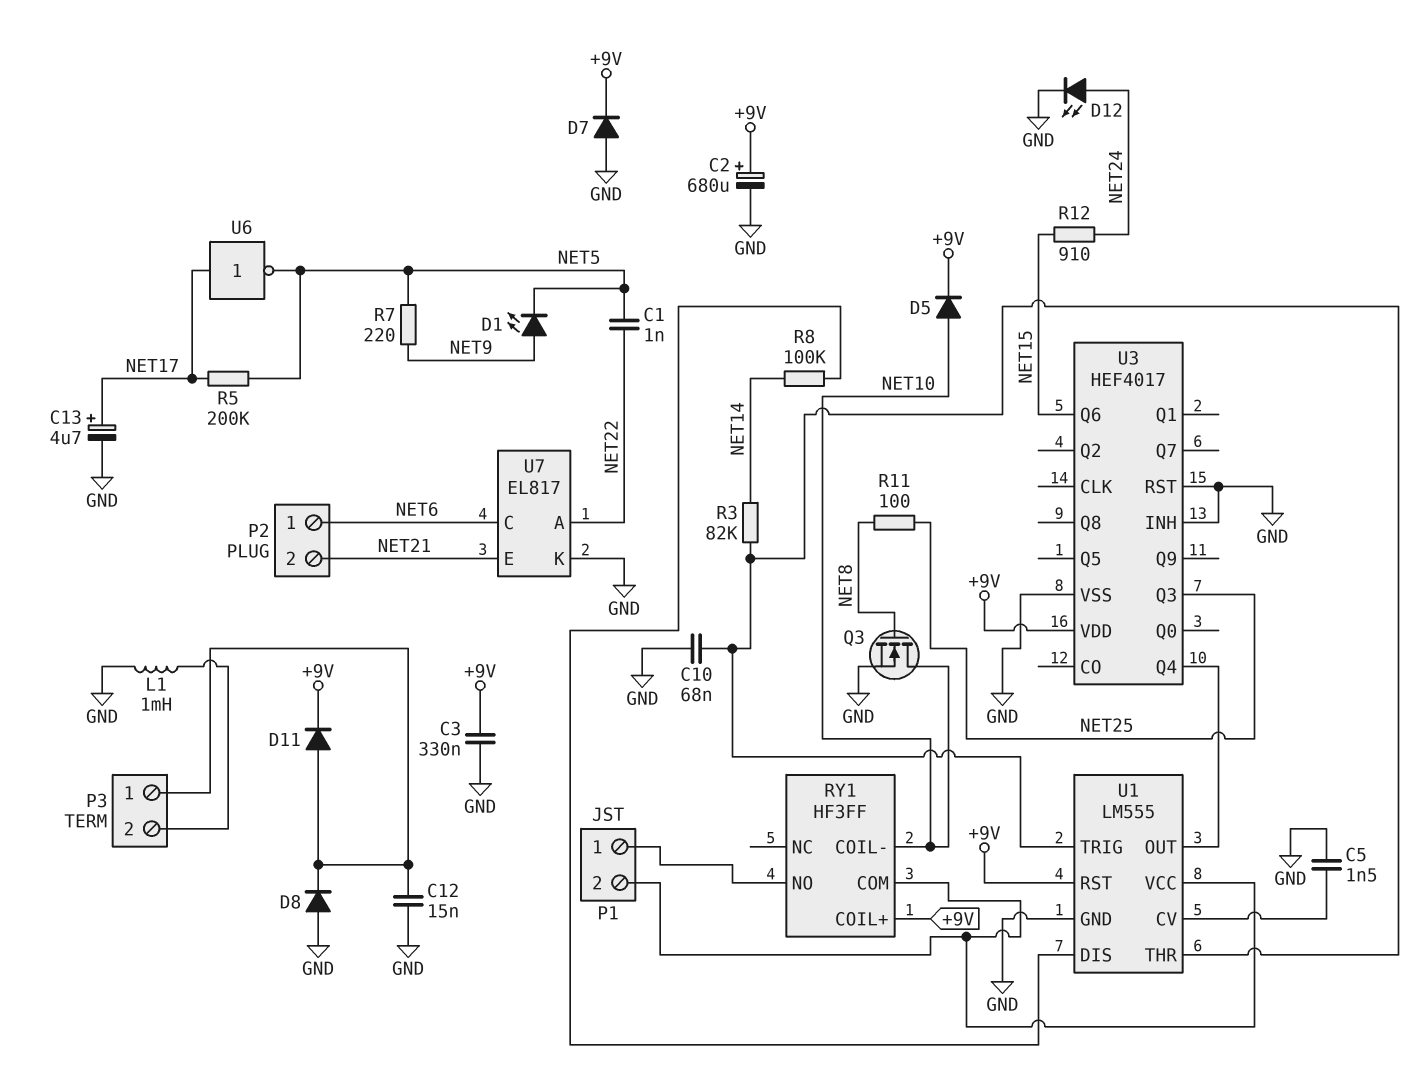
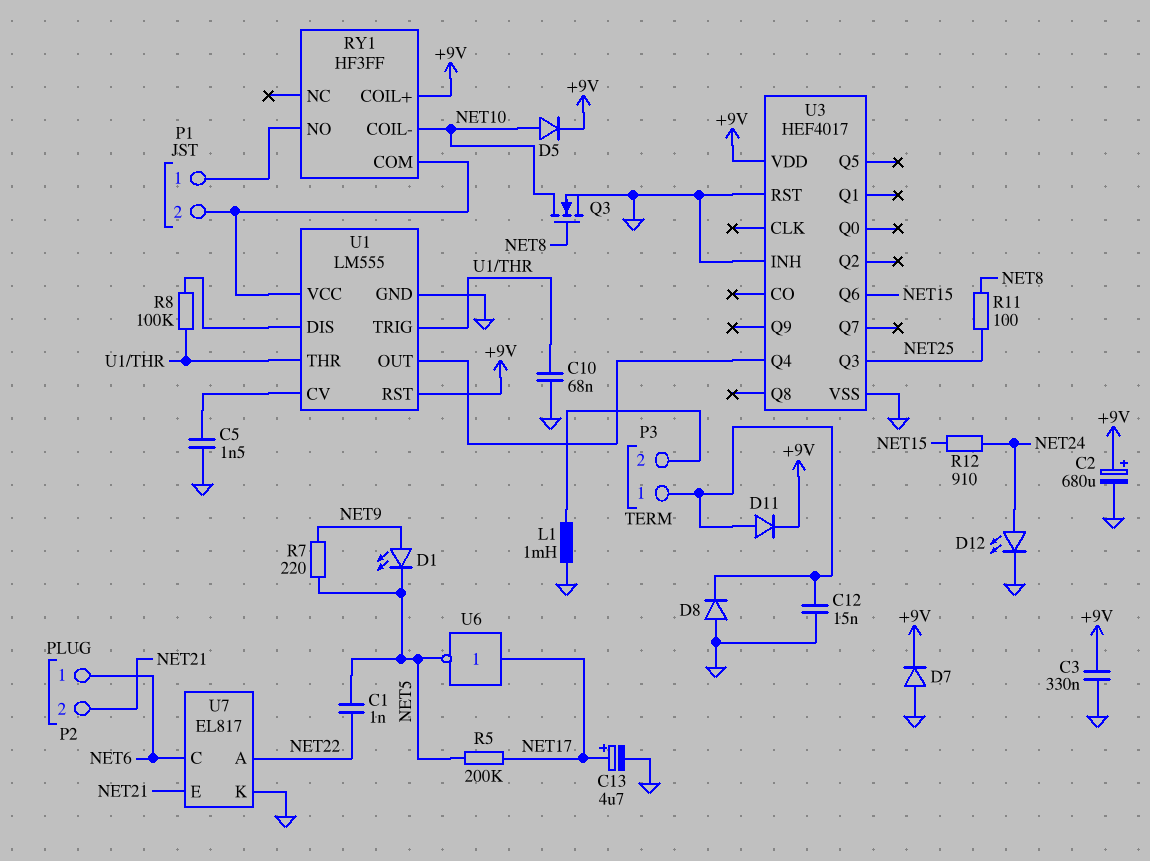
R3: 82k (NET14, U1/THR) -> none
R8: 100k (NET14, U1/DIS) -> 100k (U1/DIS, U1/THR)

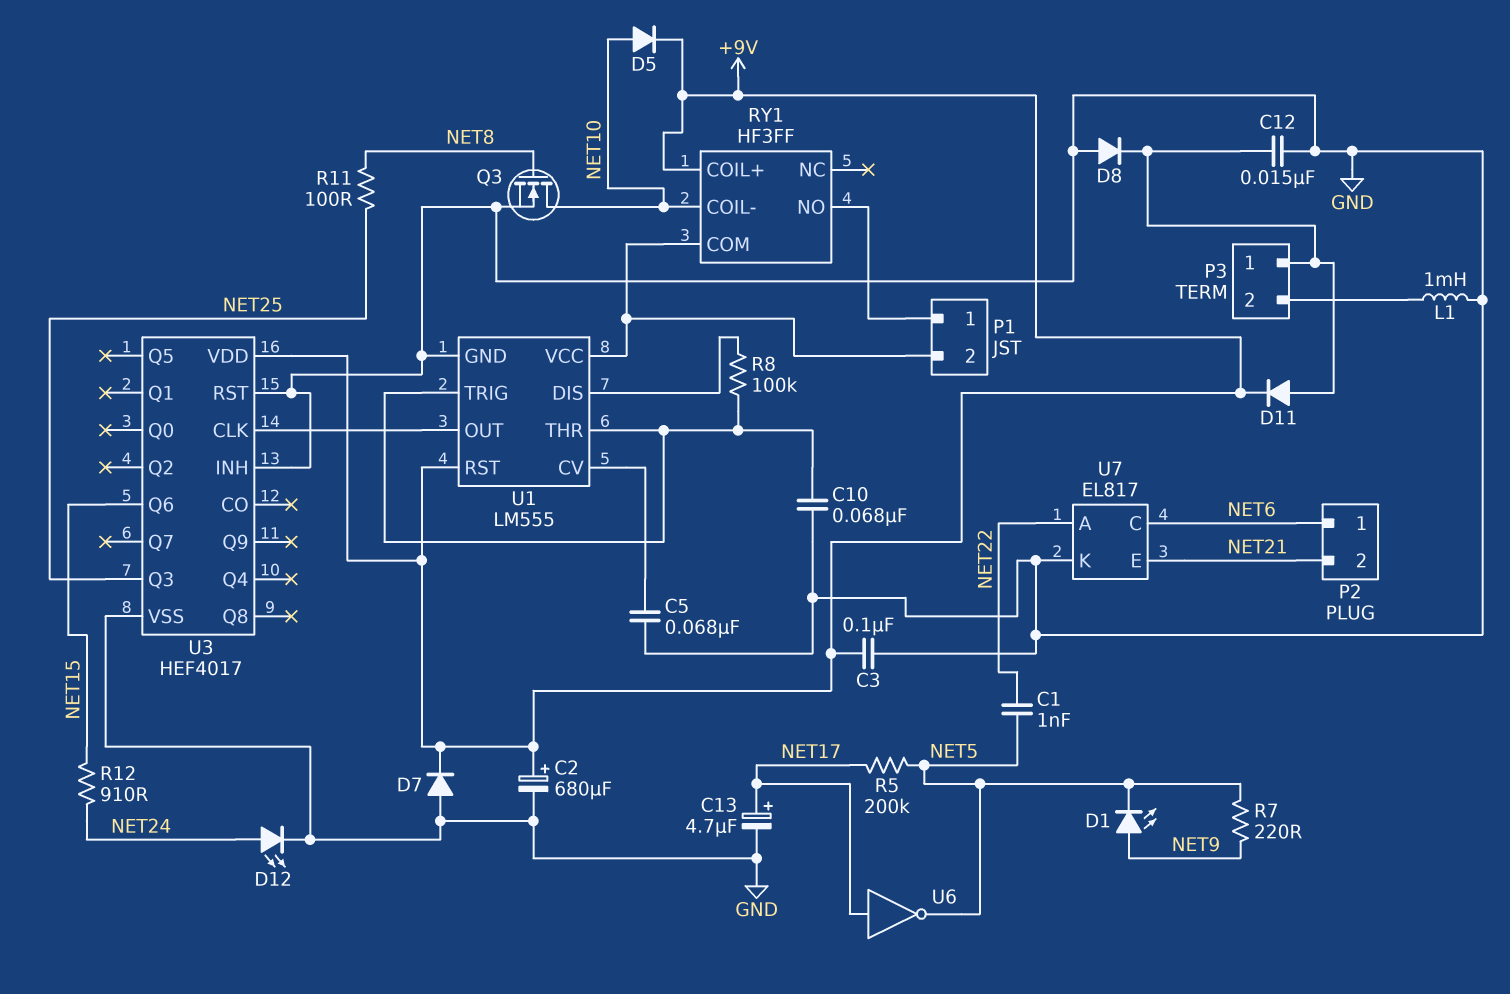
C3: 330nF (+9V, GND) -> 100nF (+9V, GND)
C5: 1.5nF (GND, U1/CV) -> 68nF (GND, U1/CV)
U3 pin CLK: none -> U1/OUT
U3 pin Q4: U1/OUT -> none

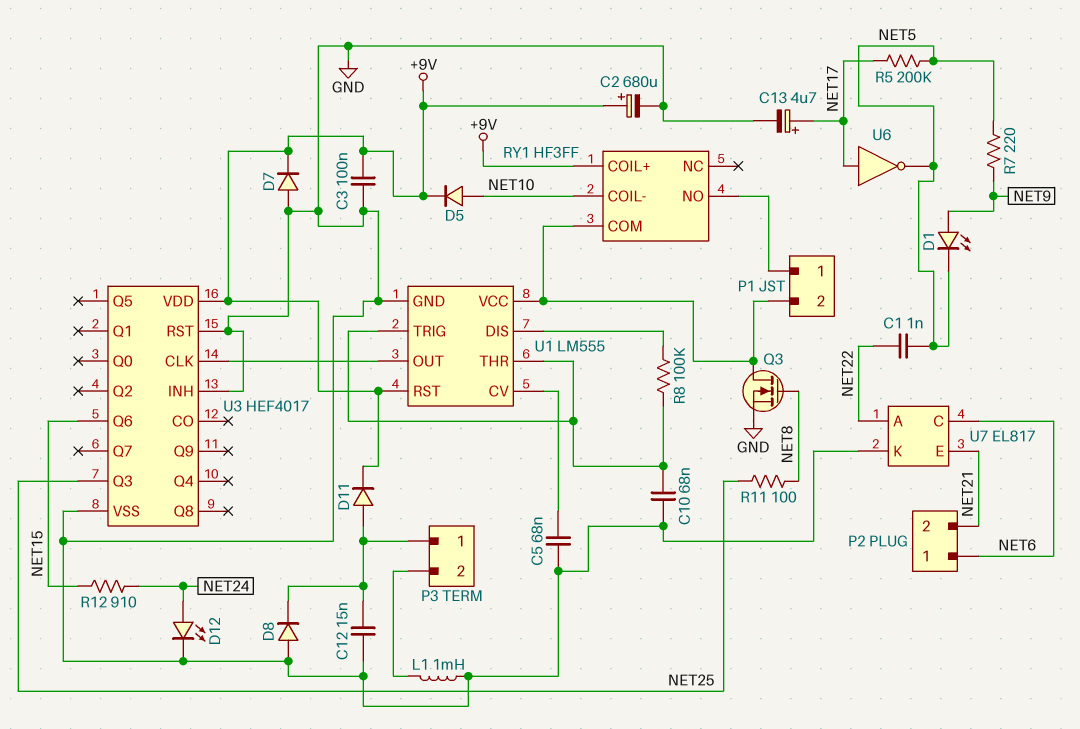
Q3: NMOS (G NET8, D NET10, S GND) -> NMOS (G NET8, D P1/2, S GND)

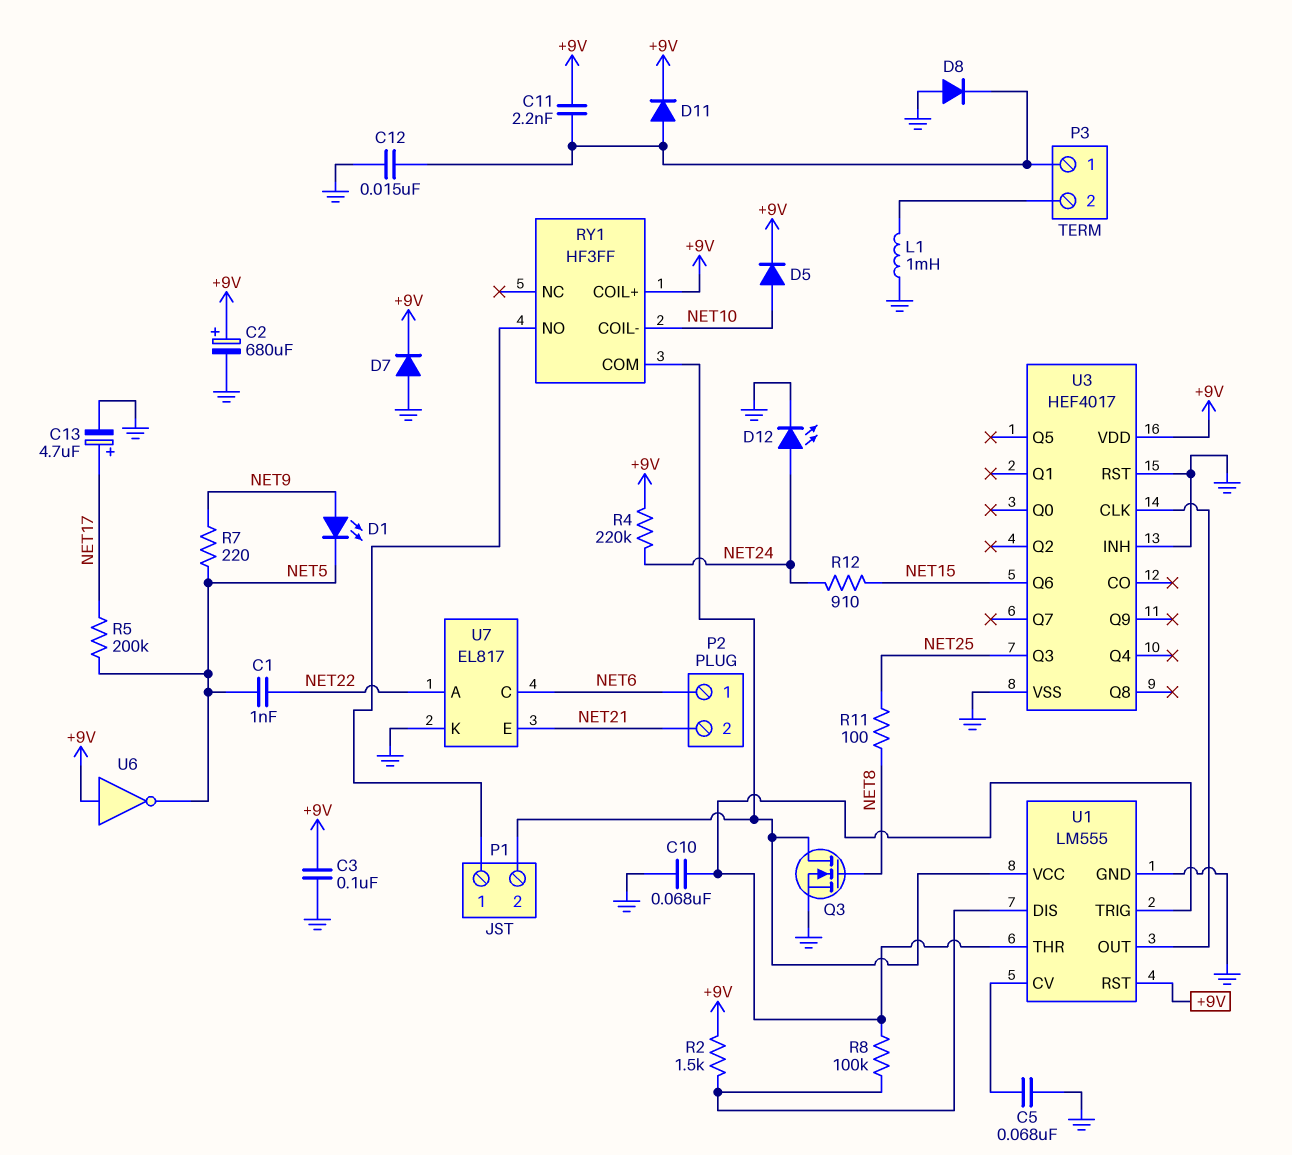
C11: none -> 2.2nF (+9V, P3/1)
R2: none -> 1.5k (+9V, U1/DIS)
R4: none -> 220k (+9V, NET24)
U6: NOT (in NET17, out NET5) -> NOT (in +9V, out NET5)

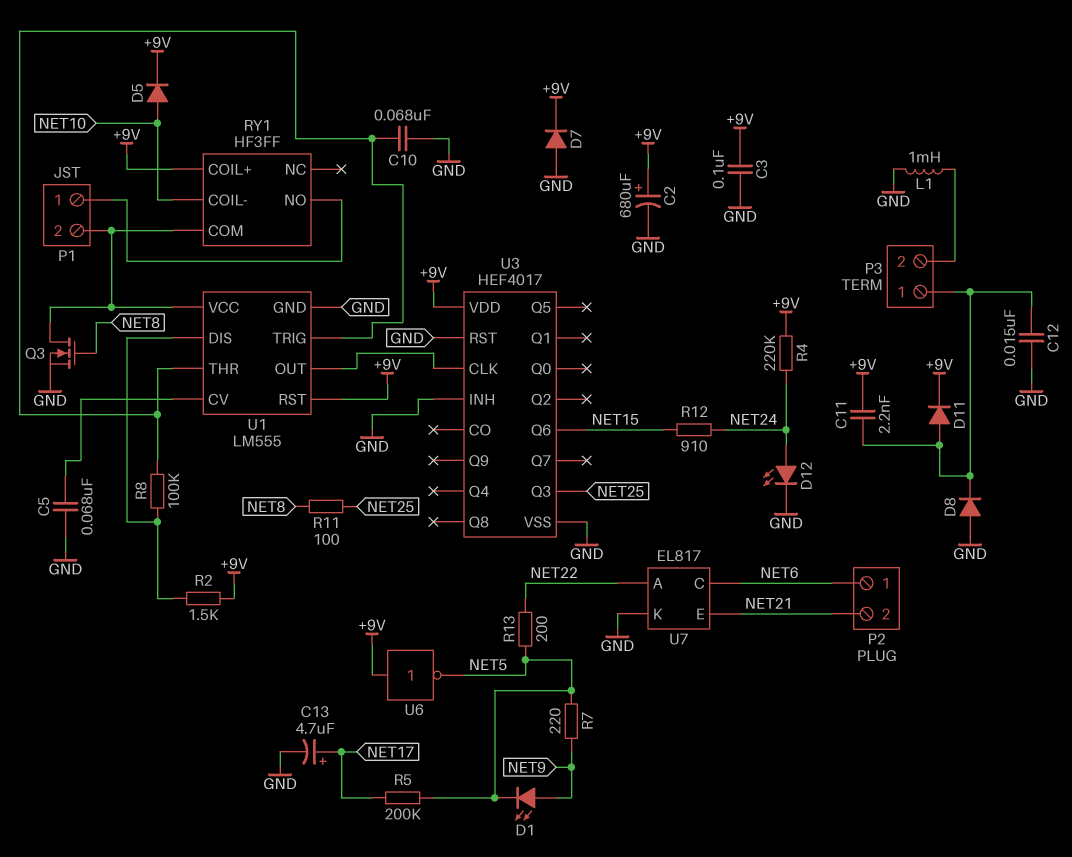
C1: 1nF (NET5, NET22) -> none
R13: none -> 200 (NET5, NET22)

